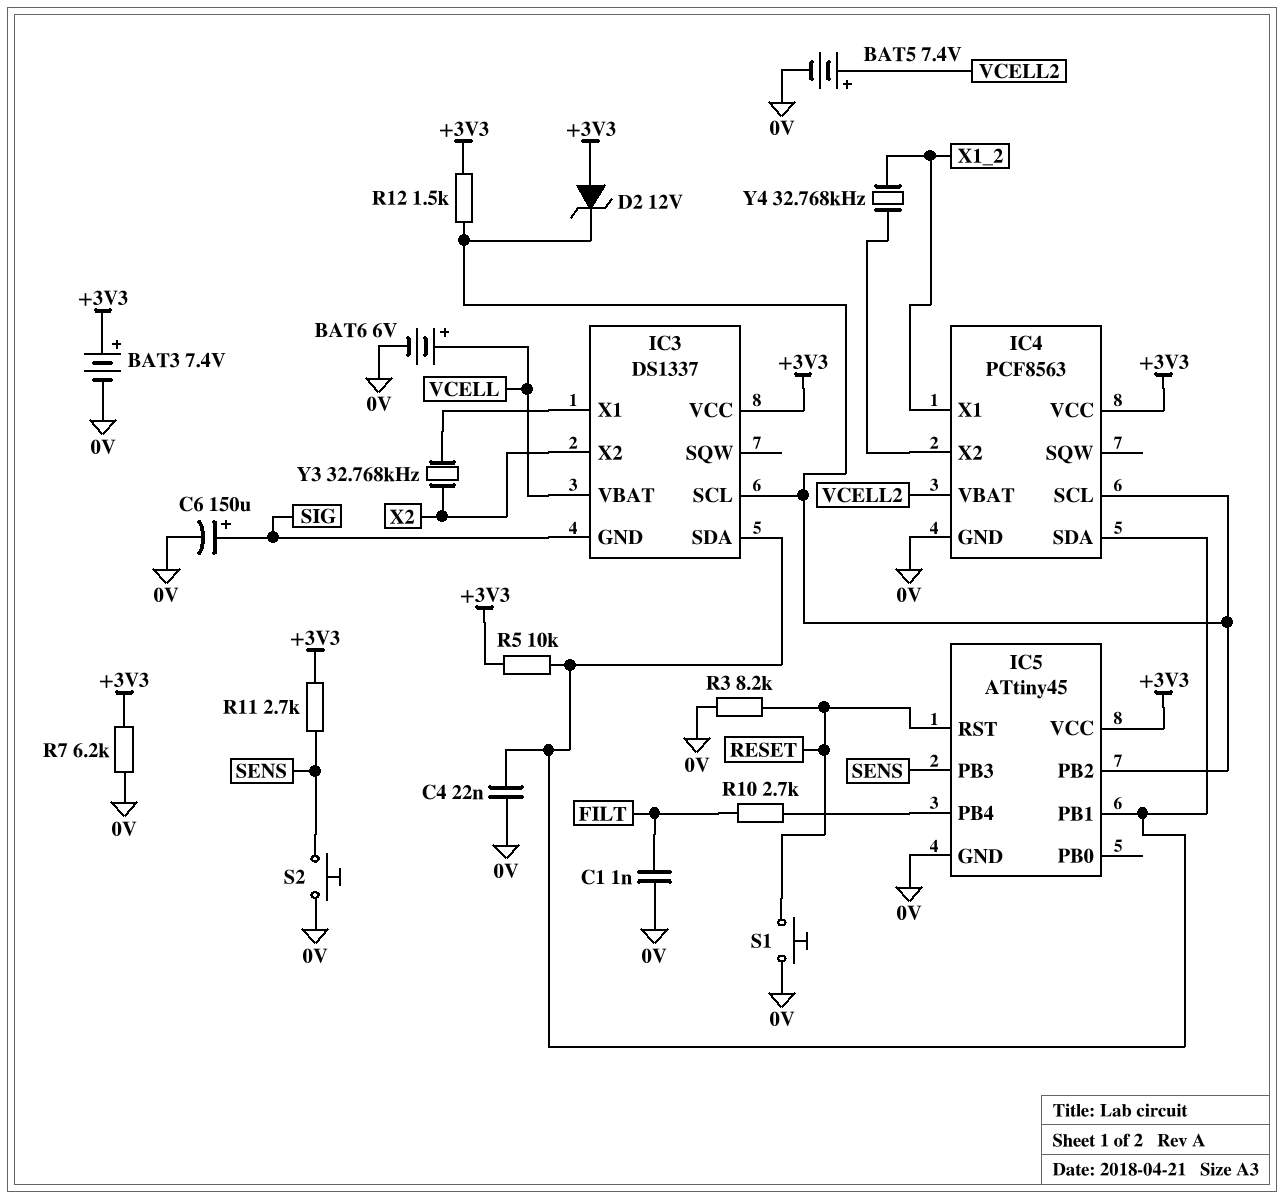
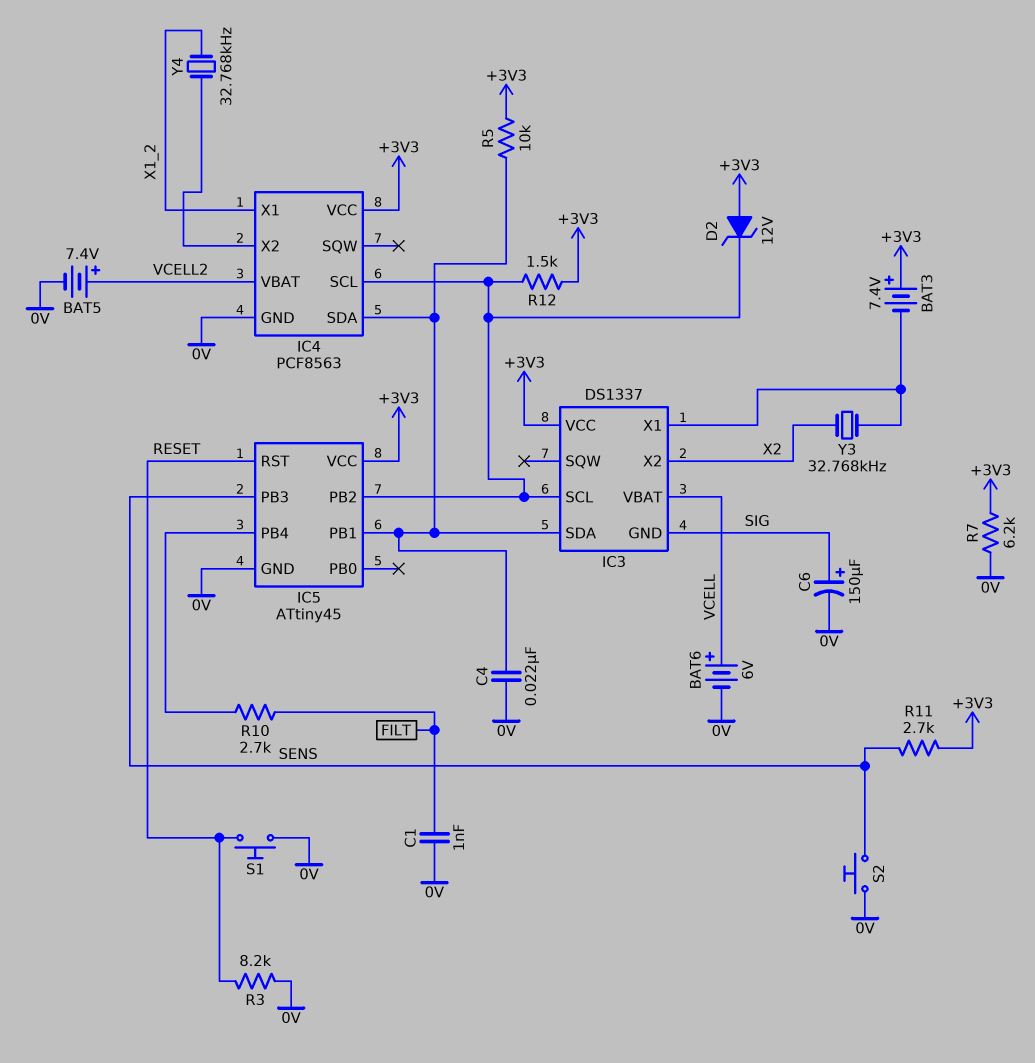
BAT3: 7.4V (plus +3V3, minus 0V) -> 7.4V (plus +3V3, minus IC3/X1)

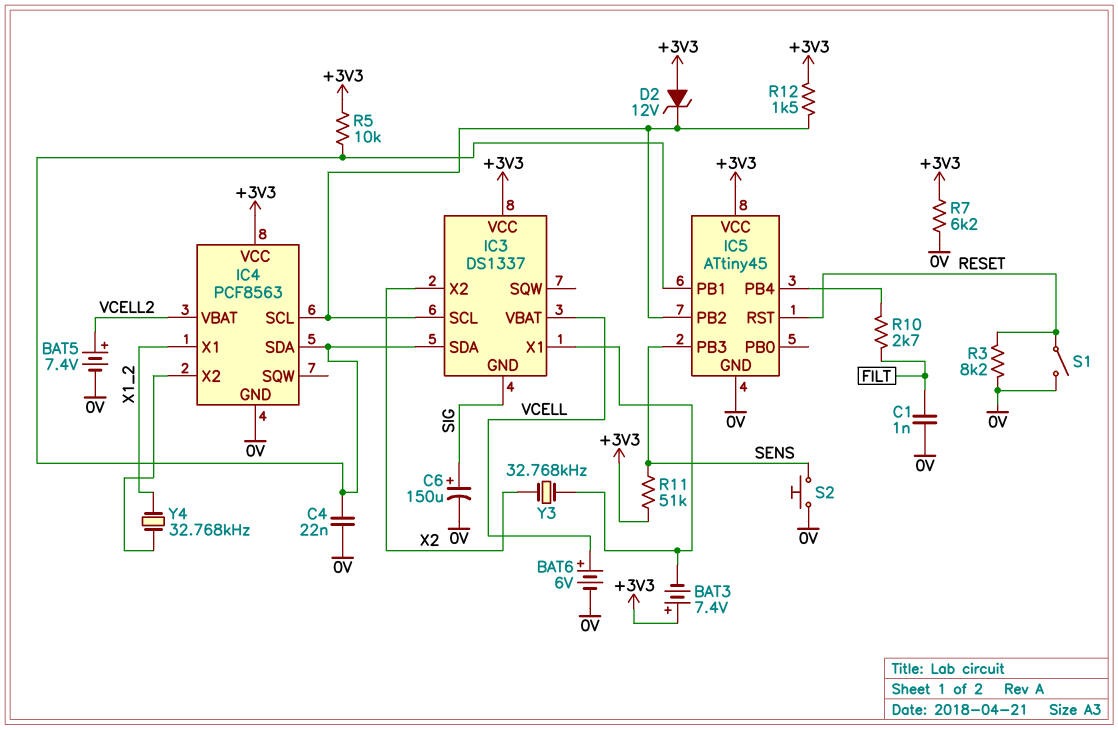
R11: 2.7k (+3V3, SENS) -> 51k (+3V3, SENS)
S1: button (0V, RESET) -> switch (0V, RESET)

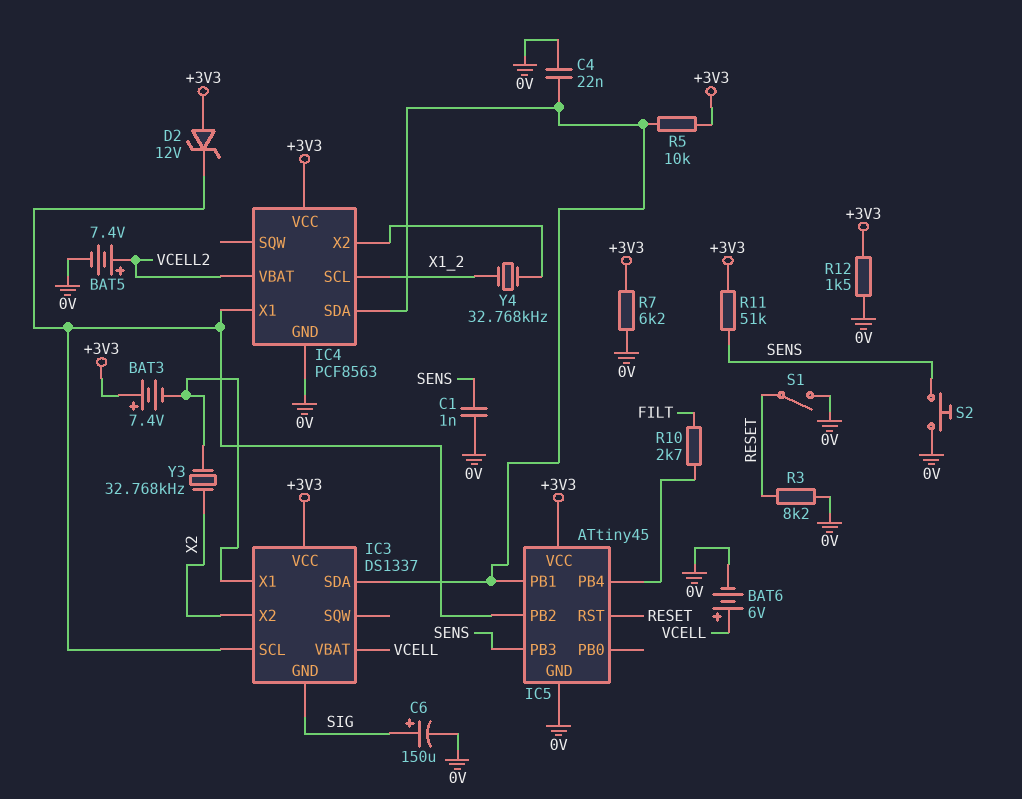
C1: 1nF (0V, FILT) -> 1nF (0V, SENS)
IC4 pin SCL: IC3/SCL -> X1_2
IC4 pin X1: X1_2 -> IC3/SCL
R12: 1.5k (+3V3, IC3/SCL) -> 1.5k (+3V3, 0V)

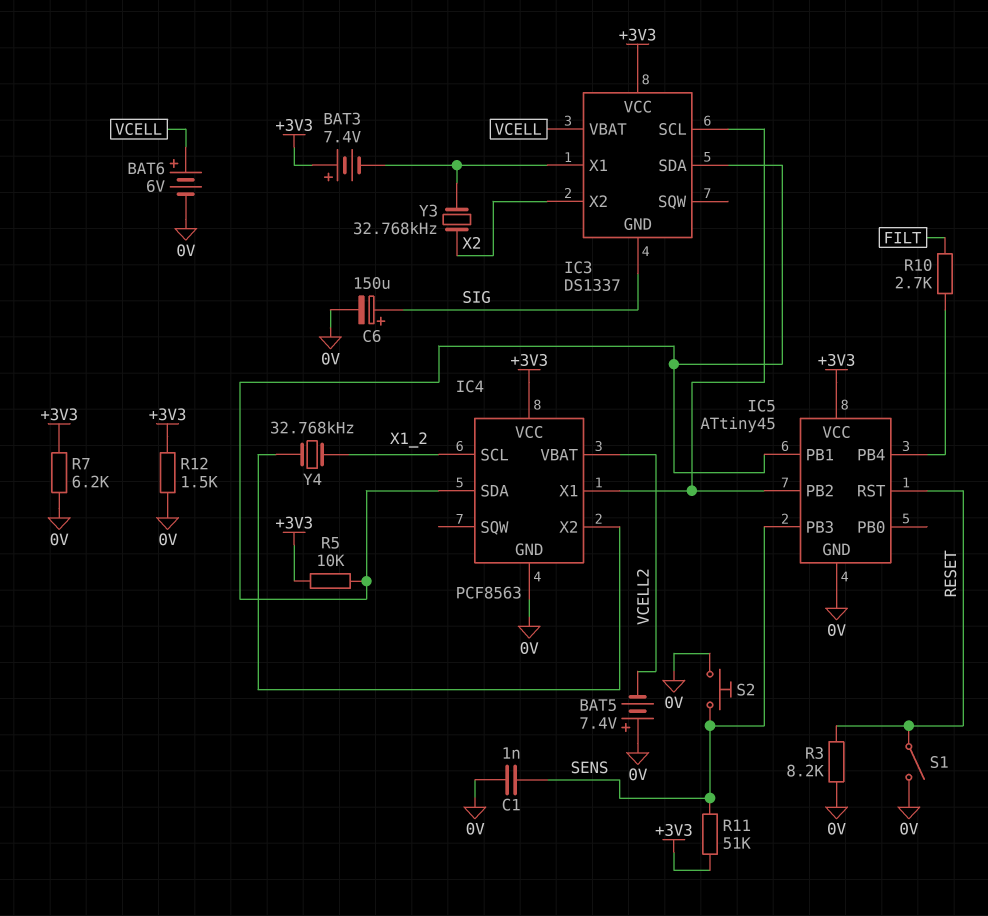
BAT5: 7.4V (plus VCELL2, minus 0V) -> 7.4V (plus 0V, minus VCELL2)
C4: 22nF (0V, IC3/SDA) -> none
D2: zener 12V (A +3V3, K IC3/SCL) -> none

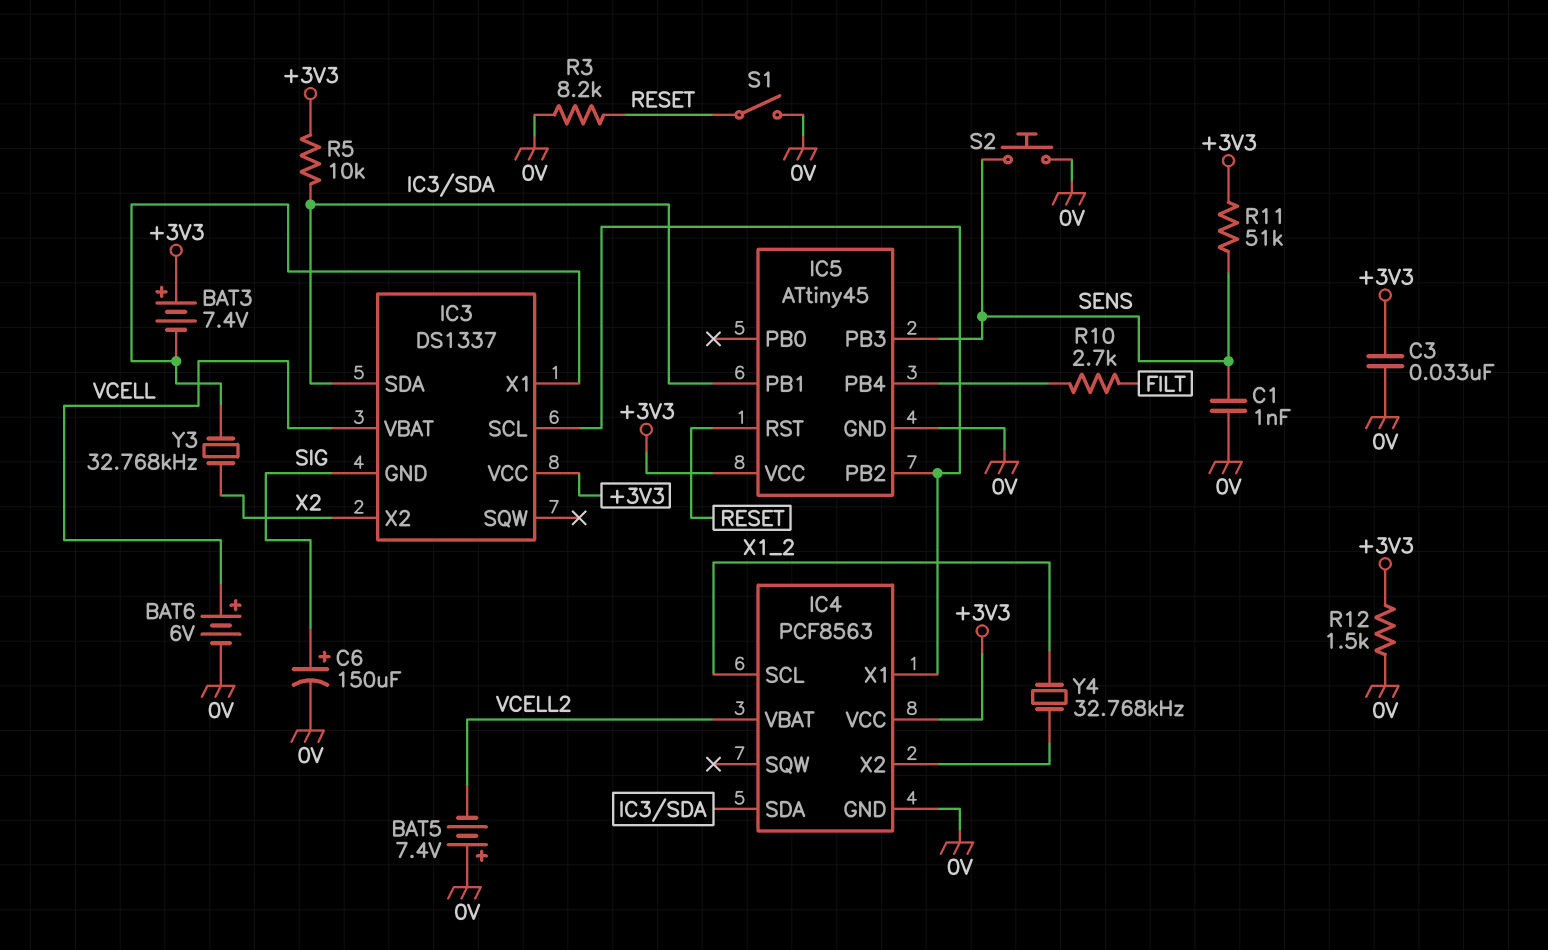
C3: none -> 33nF (+3V3, 0V)
R7: 6.2k (+3V3, 0V) -> none

